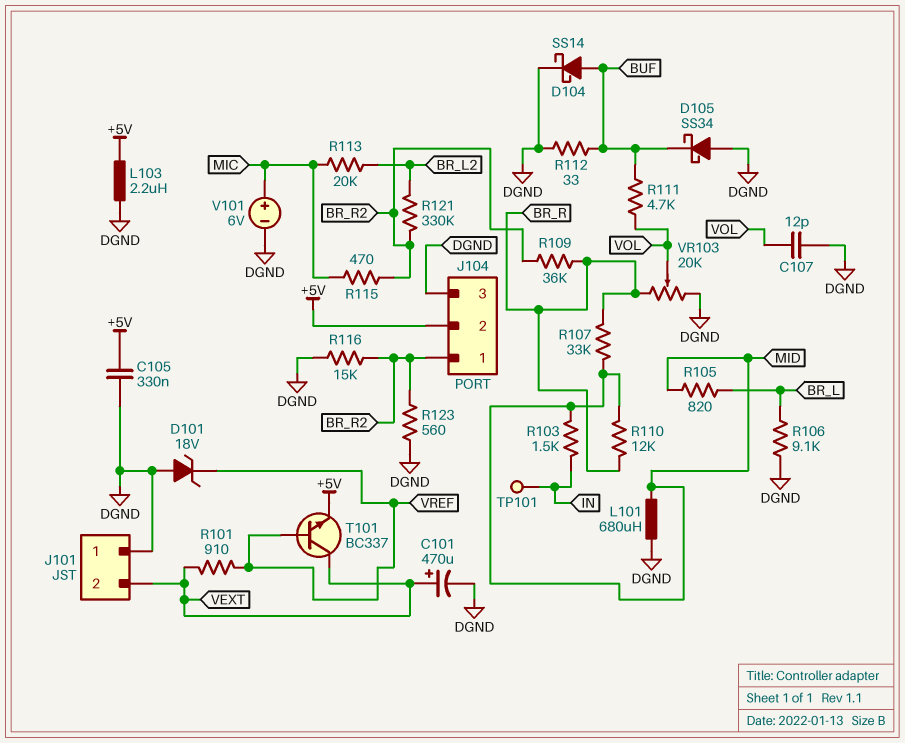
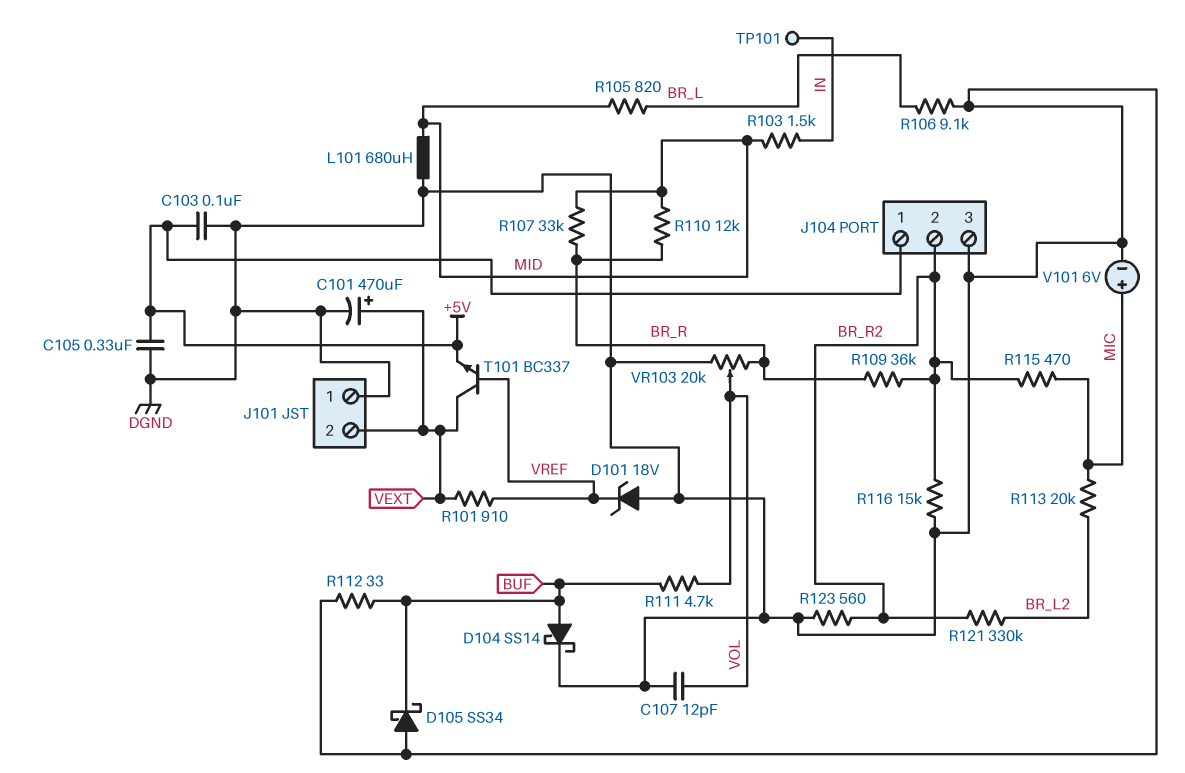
C103: none -> 100nF (+5V, DGND)
J104 pin 1: BR_R2 -> +5V
J104 pin 2: +5V -> BR_R2
L103: 2.2uH (+5V, DGND) -> none

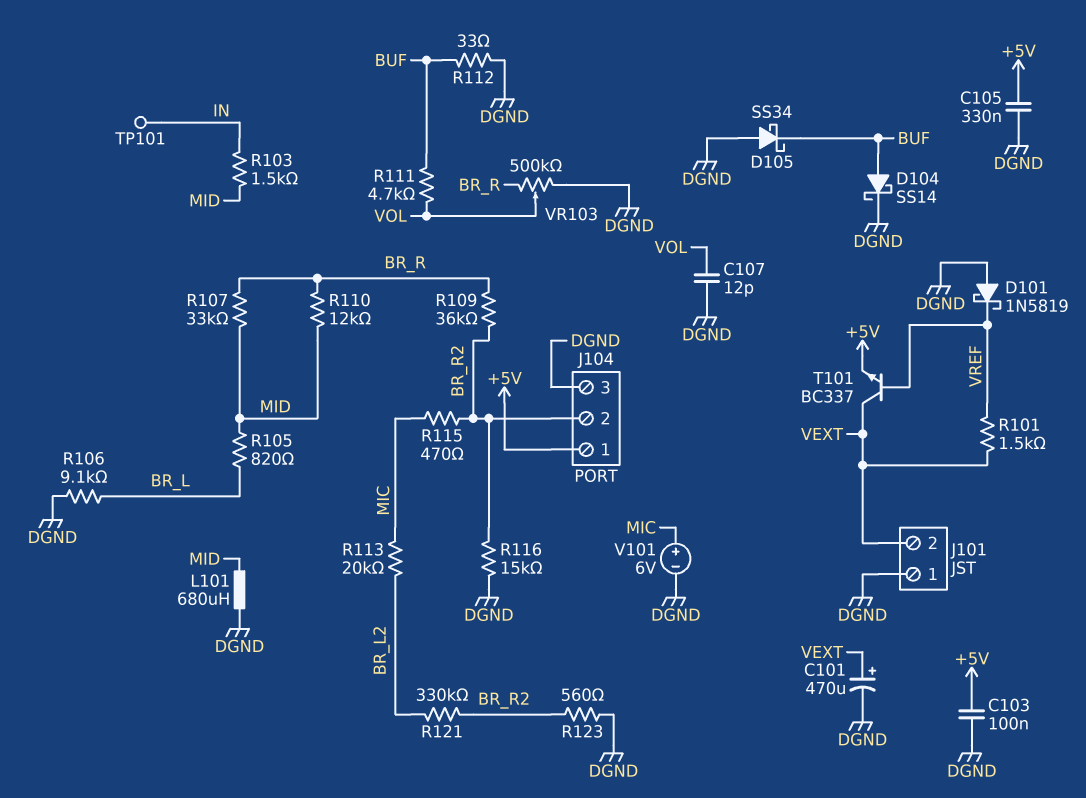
D101: zener 18V (A DGND, K VREF) -> schottky 1N5819 (A DGND, K VREF)
R101: 910 (VEXT, VREF) -> 1.5k (VEXT, VREF)
VR103: 20k (BR_R, DGND, wiper VOL) -> 500k (BR_R, DGND, wiper VOL)

